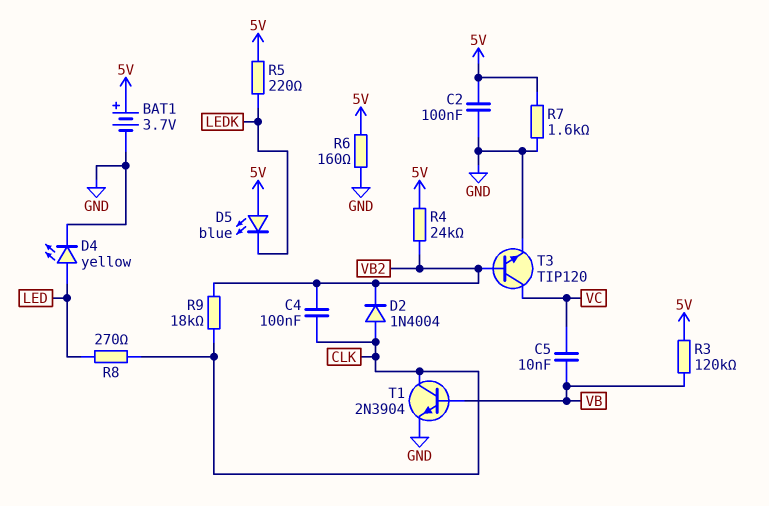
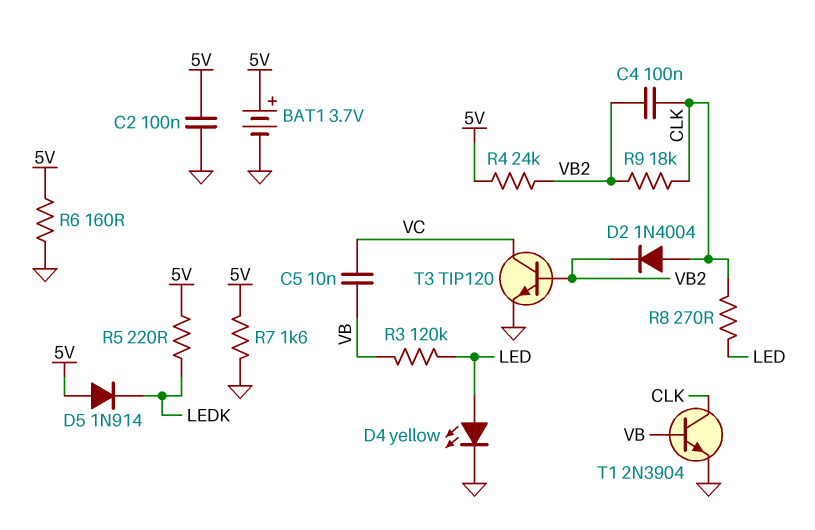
D5: LED blue (A 5V, K LEDK) -> diode 1N914 (A 5V, K LEDK)
R3: 120k (5V, VB) -> 120k (LED, VB)

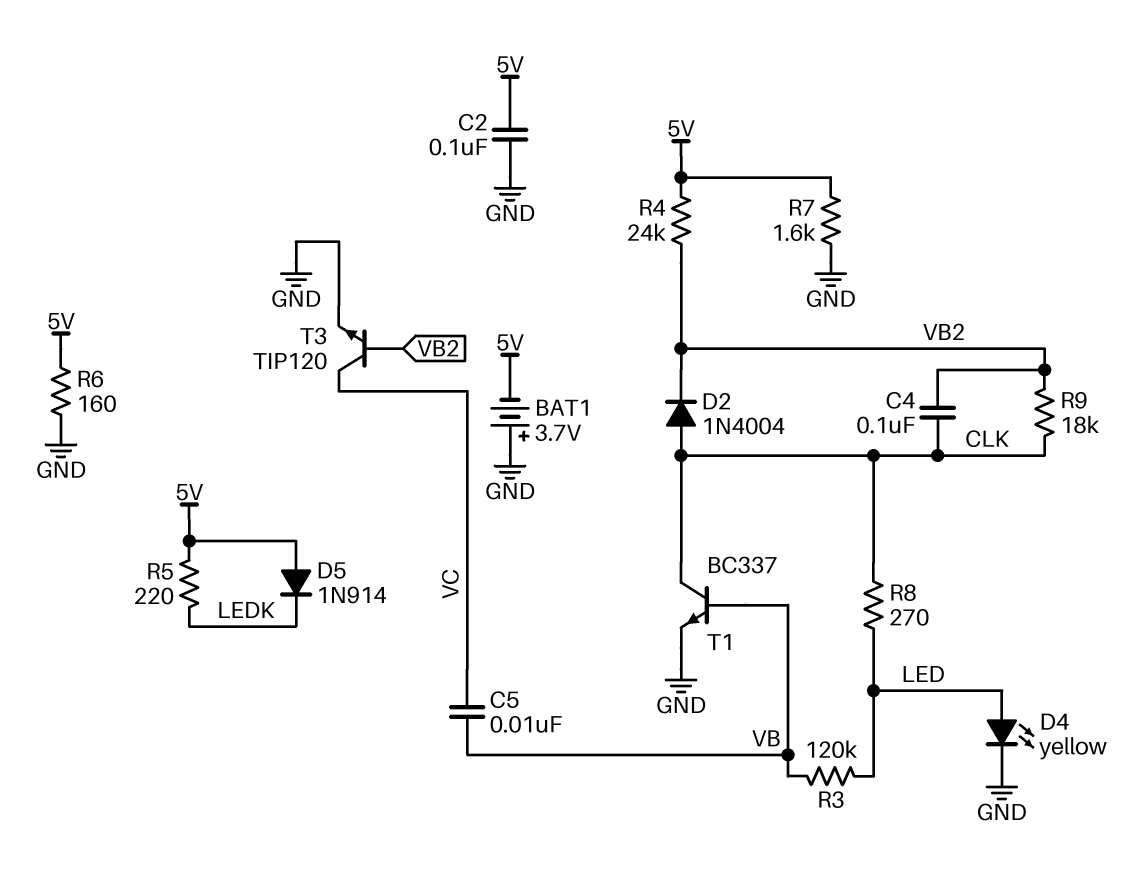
BAT1: 3.7V (plus 5V, minus GND) -> 3.7V (plus GND, minus 5V)
T1: NPN 2N3904 (B VB, C CLK, E GND) -> NPN BC337 (B VB, C CLK, E GND)

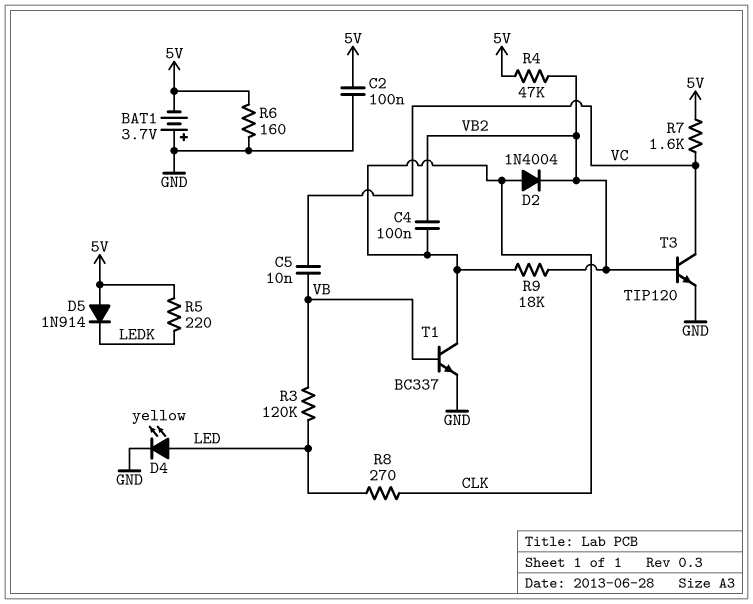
R4: 24k (5V, VB2) -> 47k (5V, VB2)
R7: 1.6k (5V, GND) -> 1.6k (5V, VC)

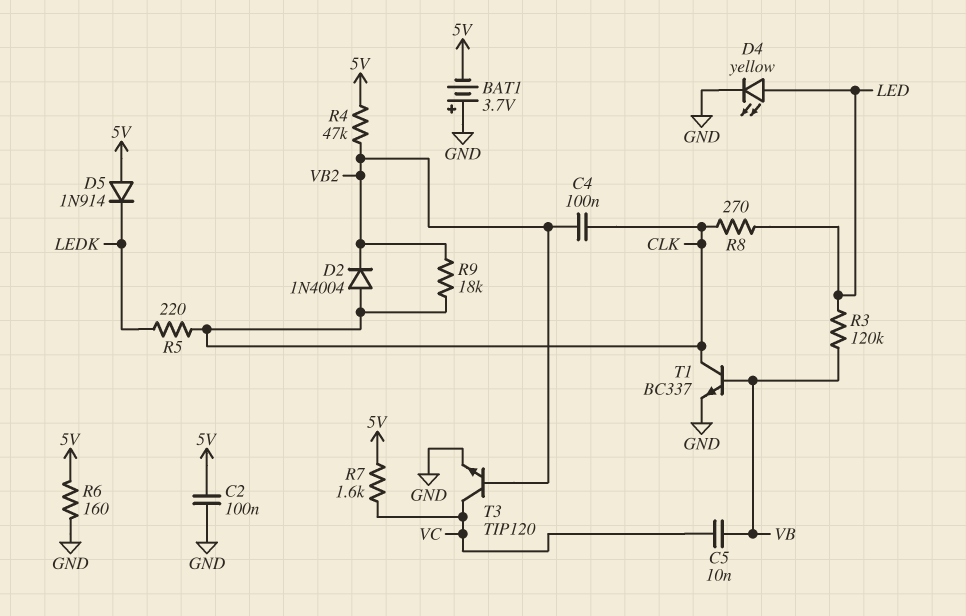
R5: 220 (5V, LEDK) -> 220 (CLK, LEDK)

